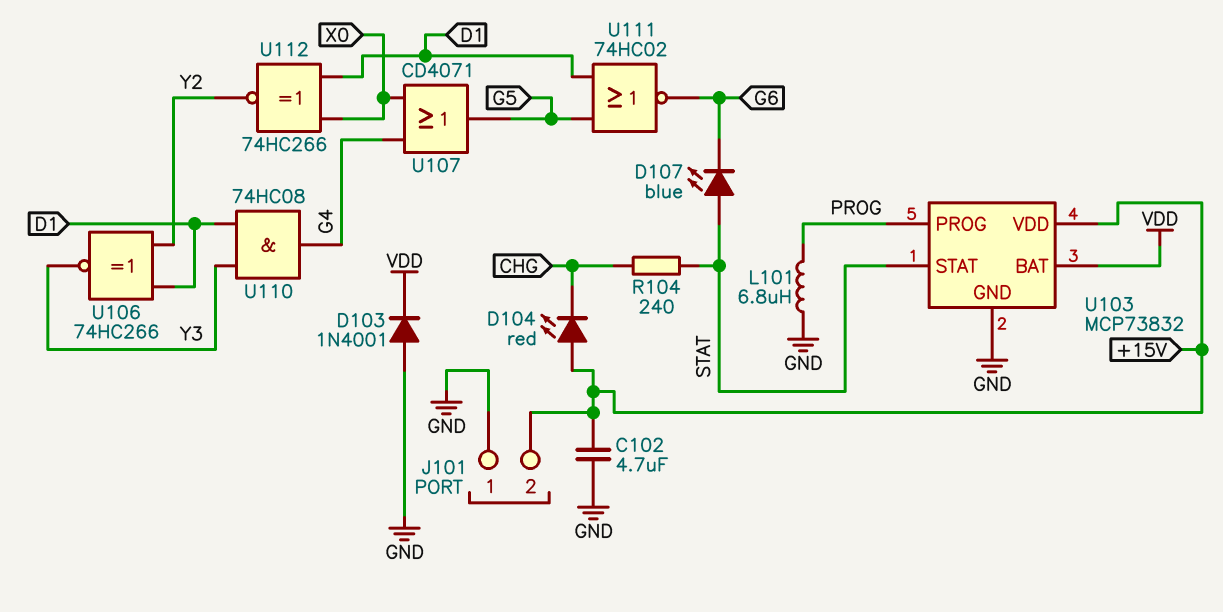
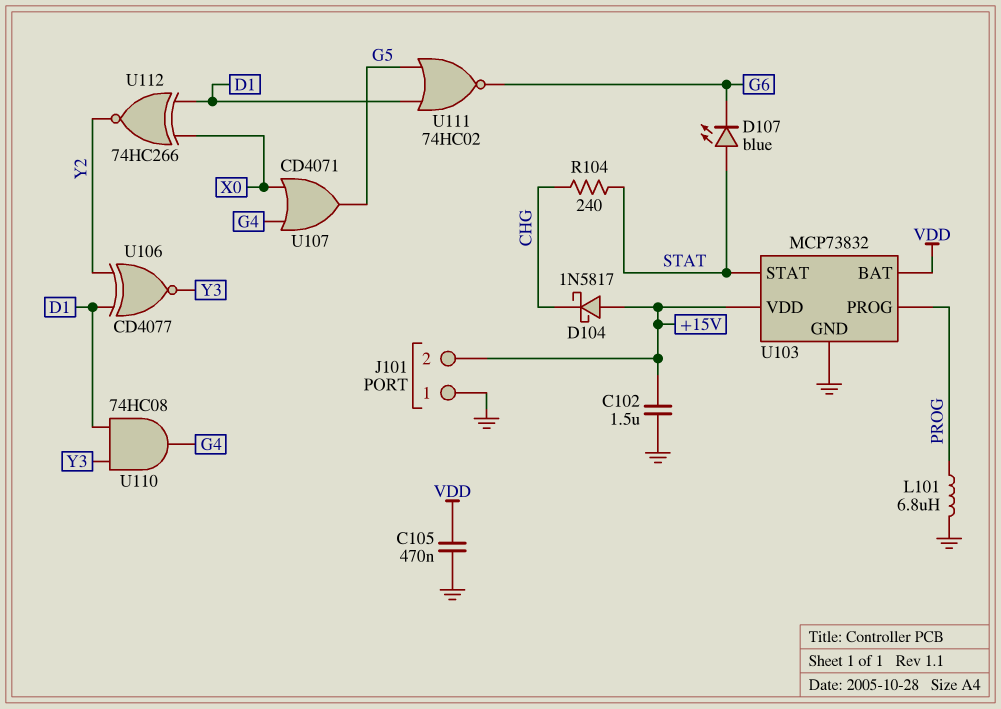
C102: 4.7uF (+15V, GND) -> 1.5uF (+15V, GND)
C105: none -> 470nF (GND, VDD)
D103: diode 1N4001 (A GND, K VDD) -> none
D104: LED red (A +15V, K CHG) -> schottky 1N5817 (A +15V, K CHG)
U106: XNOR 74HC266 (in D1, in Y2, out Y3) -> XNOR CD4077 (in D1, in Y2, out Y3)

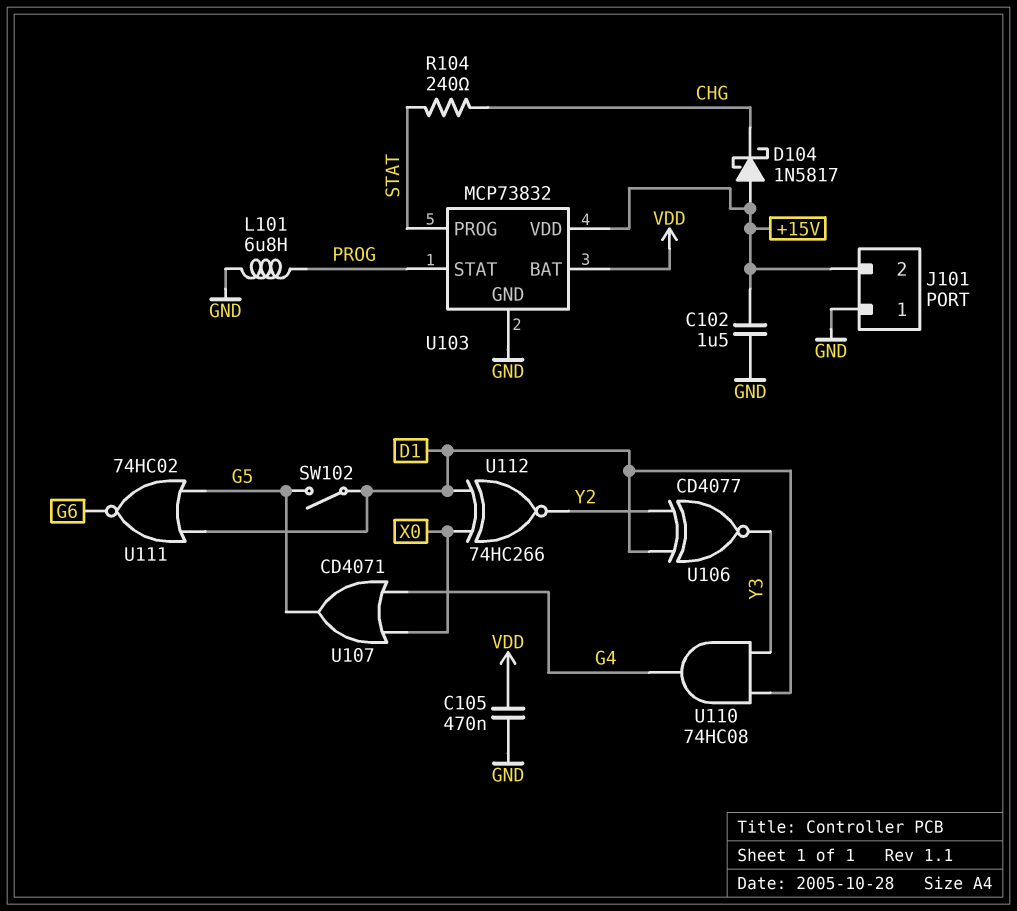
D107: LED blue (A STAT, K G6) -> none
SW102: none -> switch (D1, G5)
U103 pin PROG: PROG -> STAT
U103 pin STAT: STAT -> PROG

